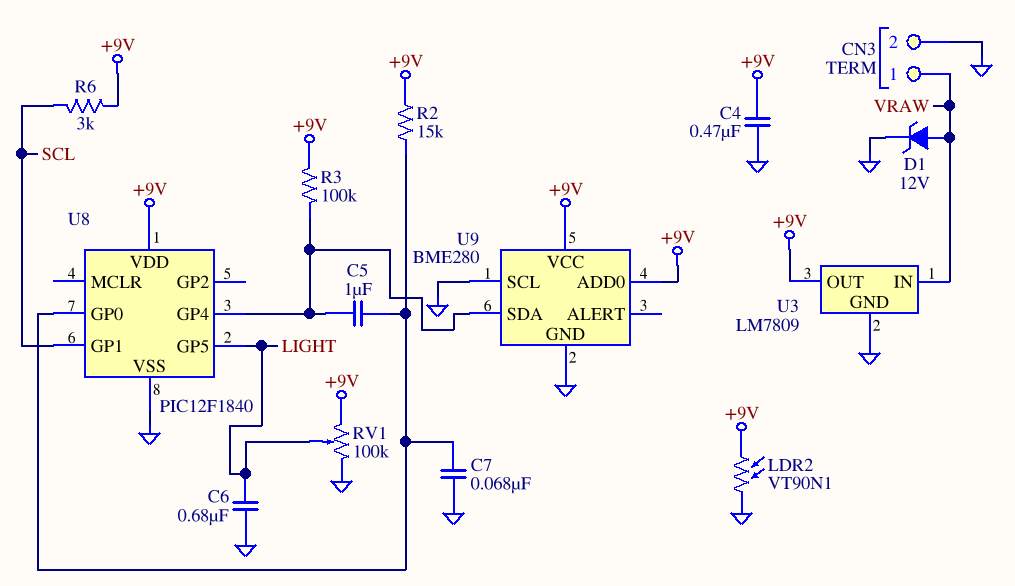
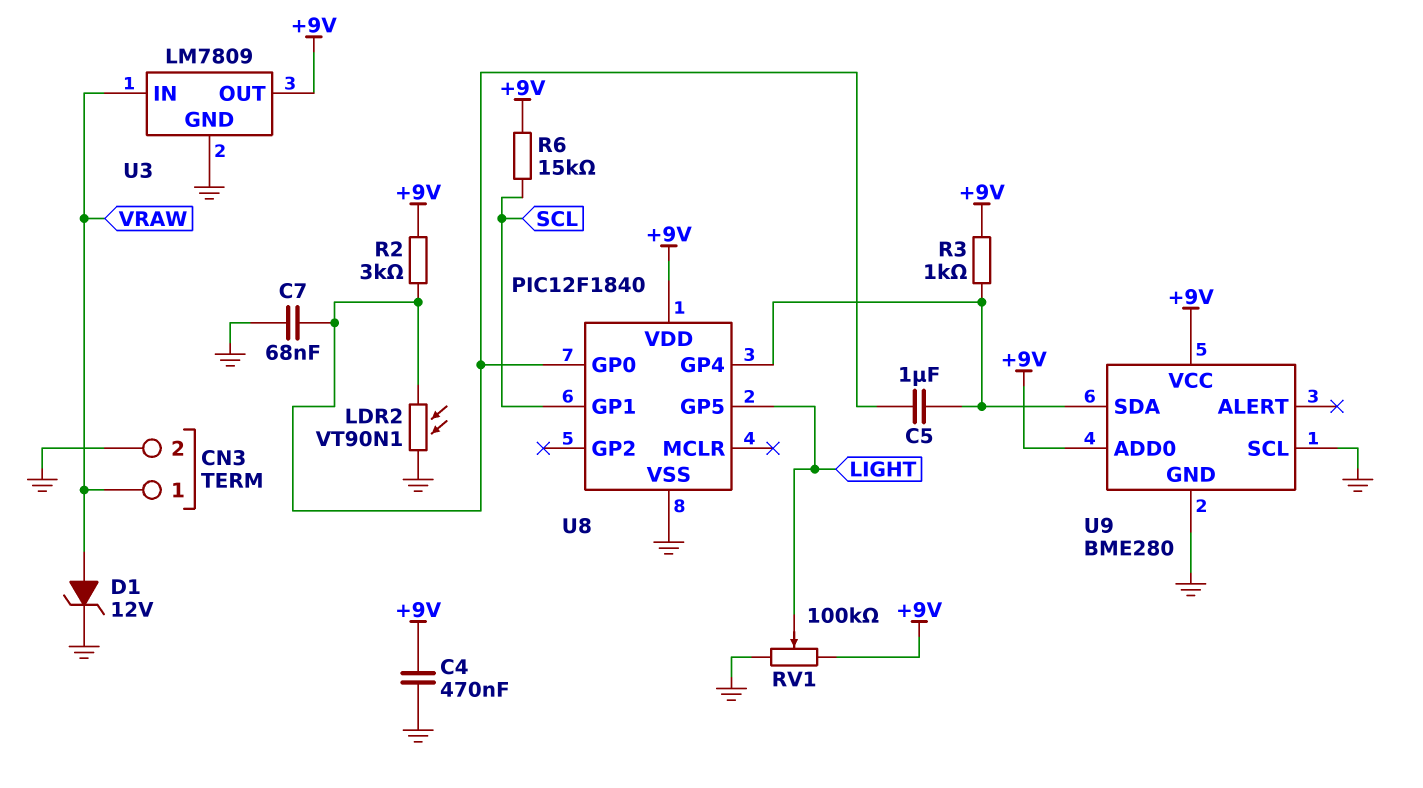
C6: 680nF (GND, LIGHT) -> none
LDR2: VT90N1 (+9V, GND) -> VT90N1 (GND, U8/GP0)
R2: 15k (+9V, U8/GP0) -> 3k (+9V, U8/GP0)
R3: 100k (+9V, U8/GP4) -> 1k (+9V, U8/GP4)
R6: 3k (+9V, SCL) -> 15k (+9V, SCL)

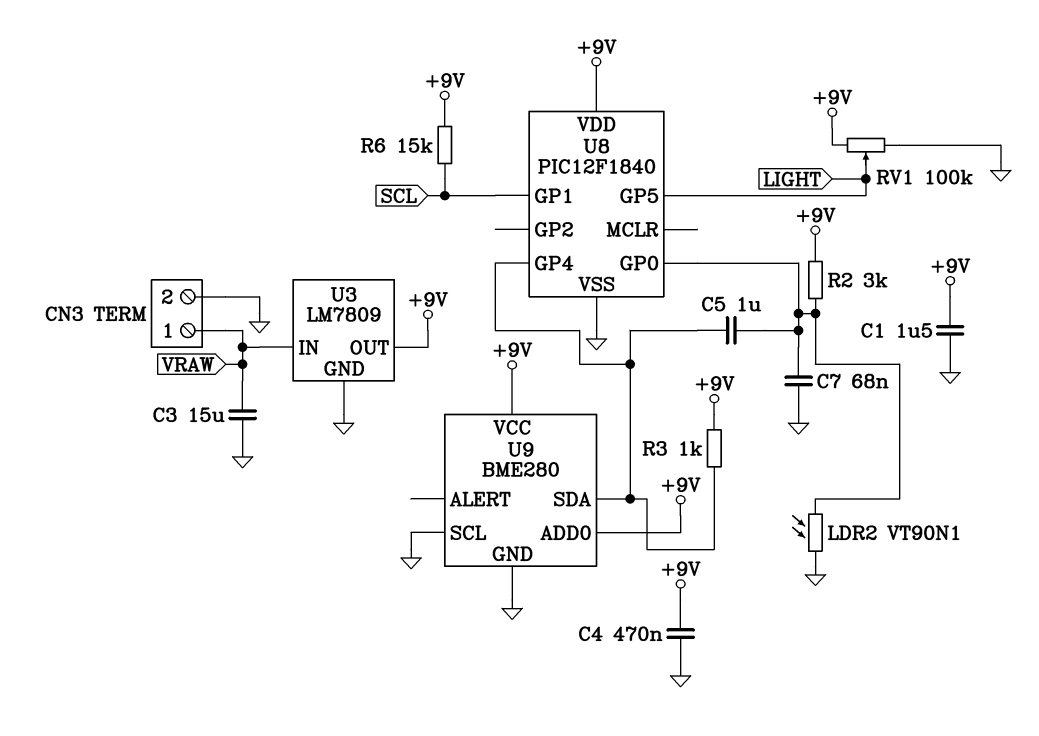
C1: none -> 1.5uF (+9V, GND)
C3: none -> 15uF (GND, VRAW)
D1: zener 12V (A VRAW, K GND) -> none

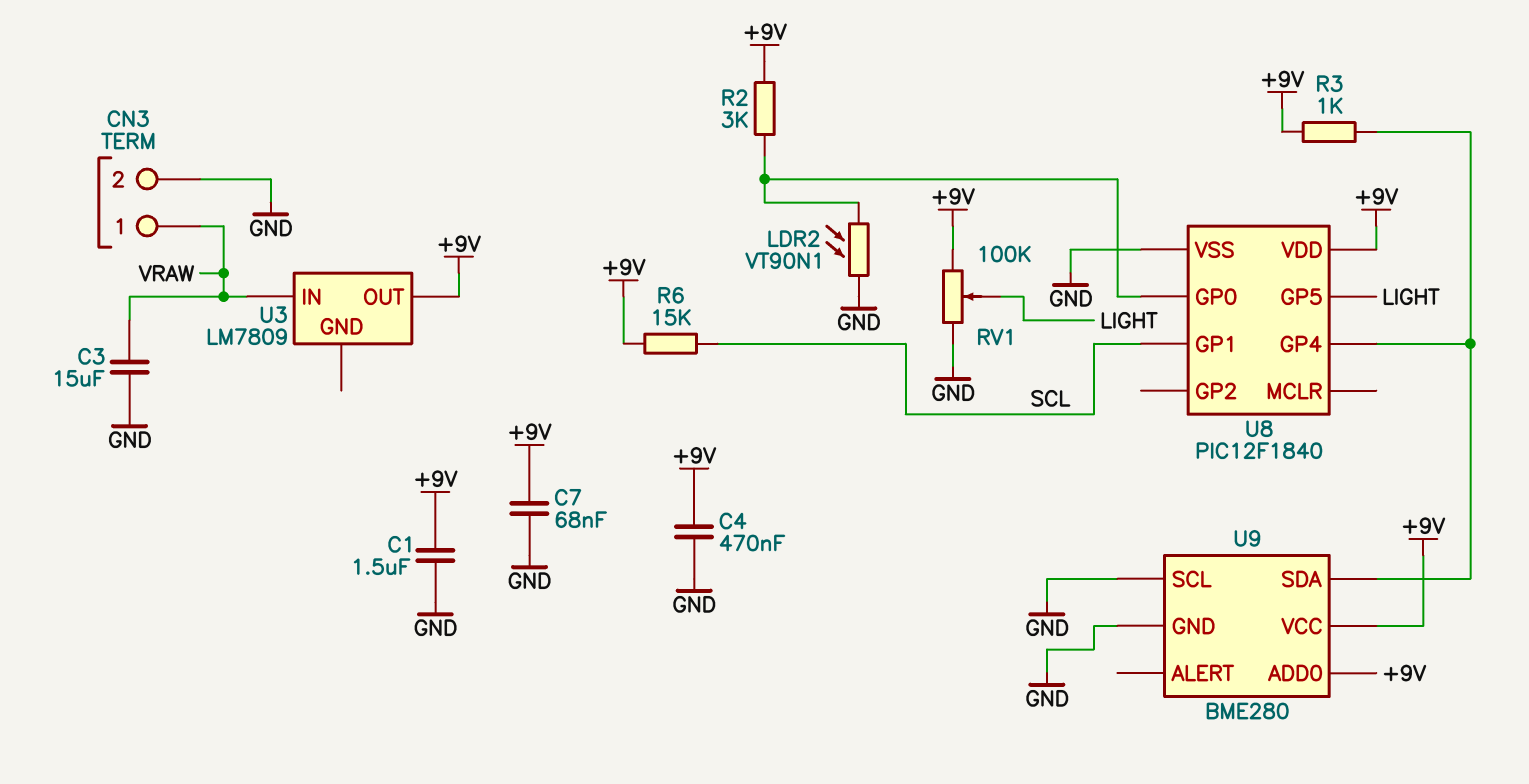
C5: 1uF (U8/GP0, U8/GP4) -> none
C7: 68nF (GND, U8/GP0) -> 68nF (+9V, GND)
U3 pin GND: GND -> none

